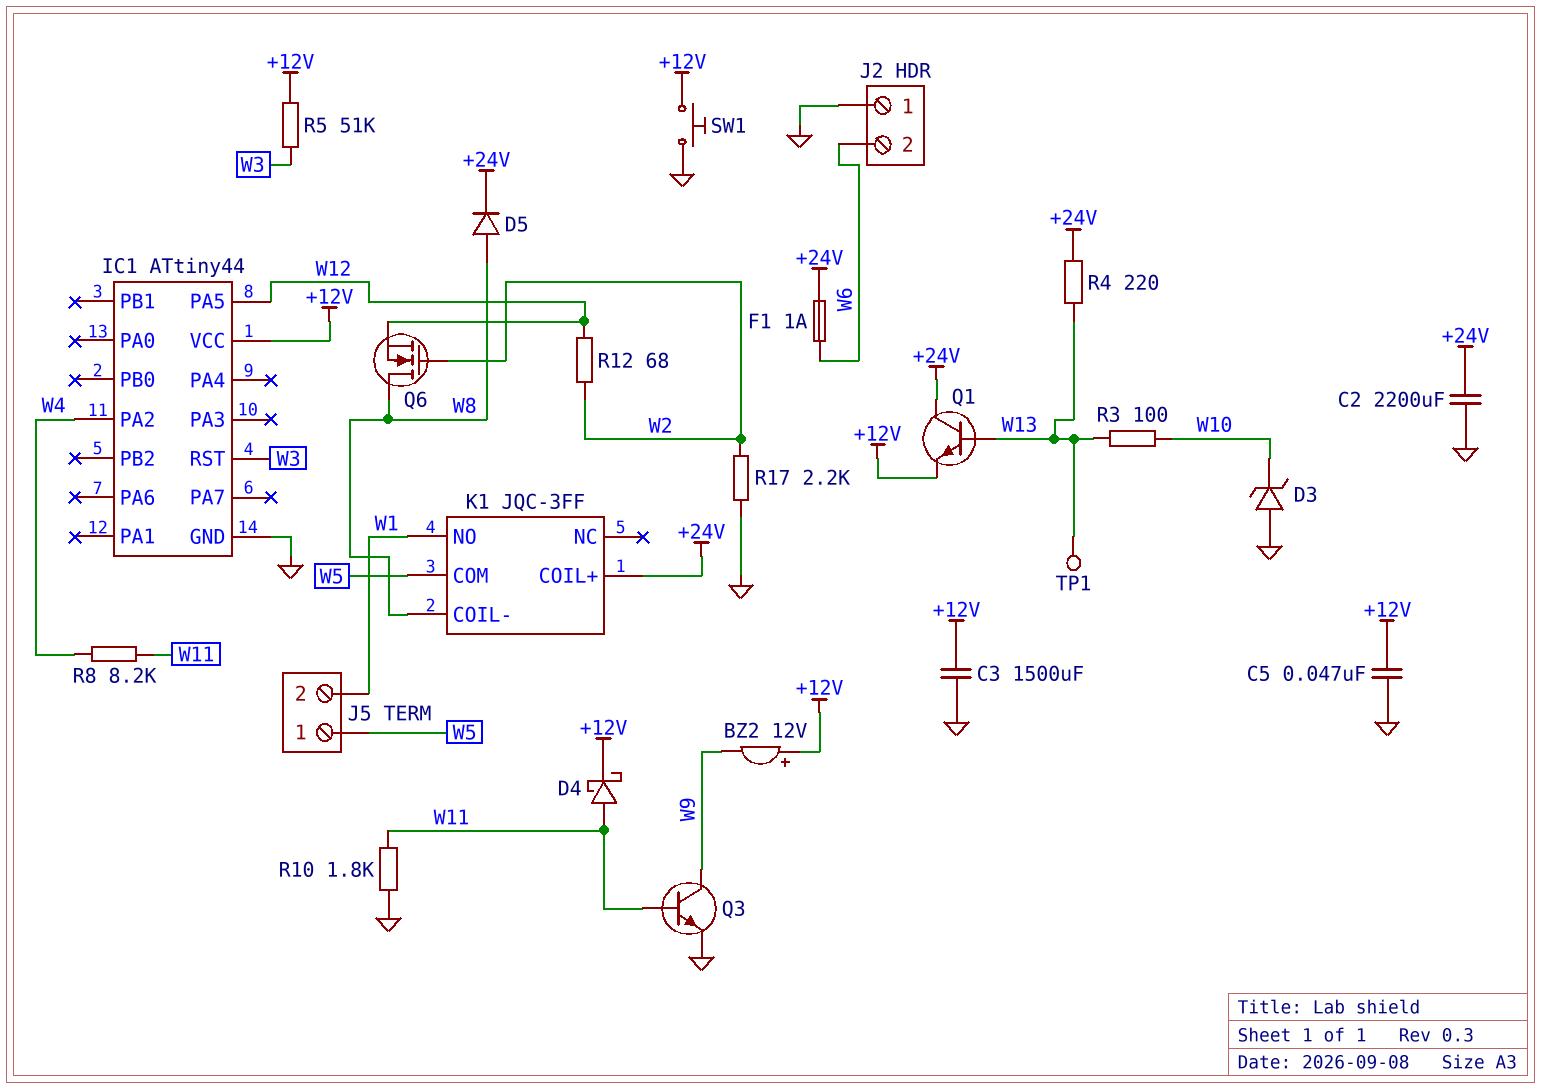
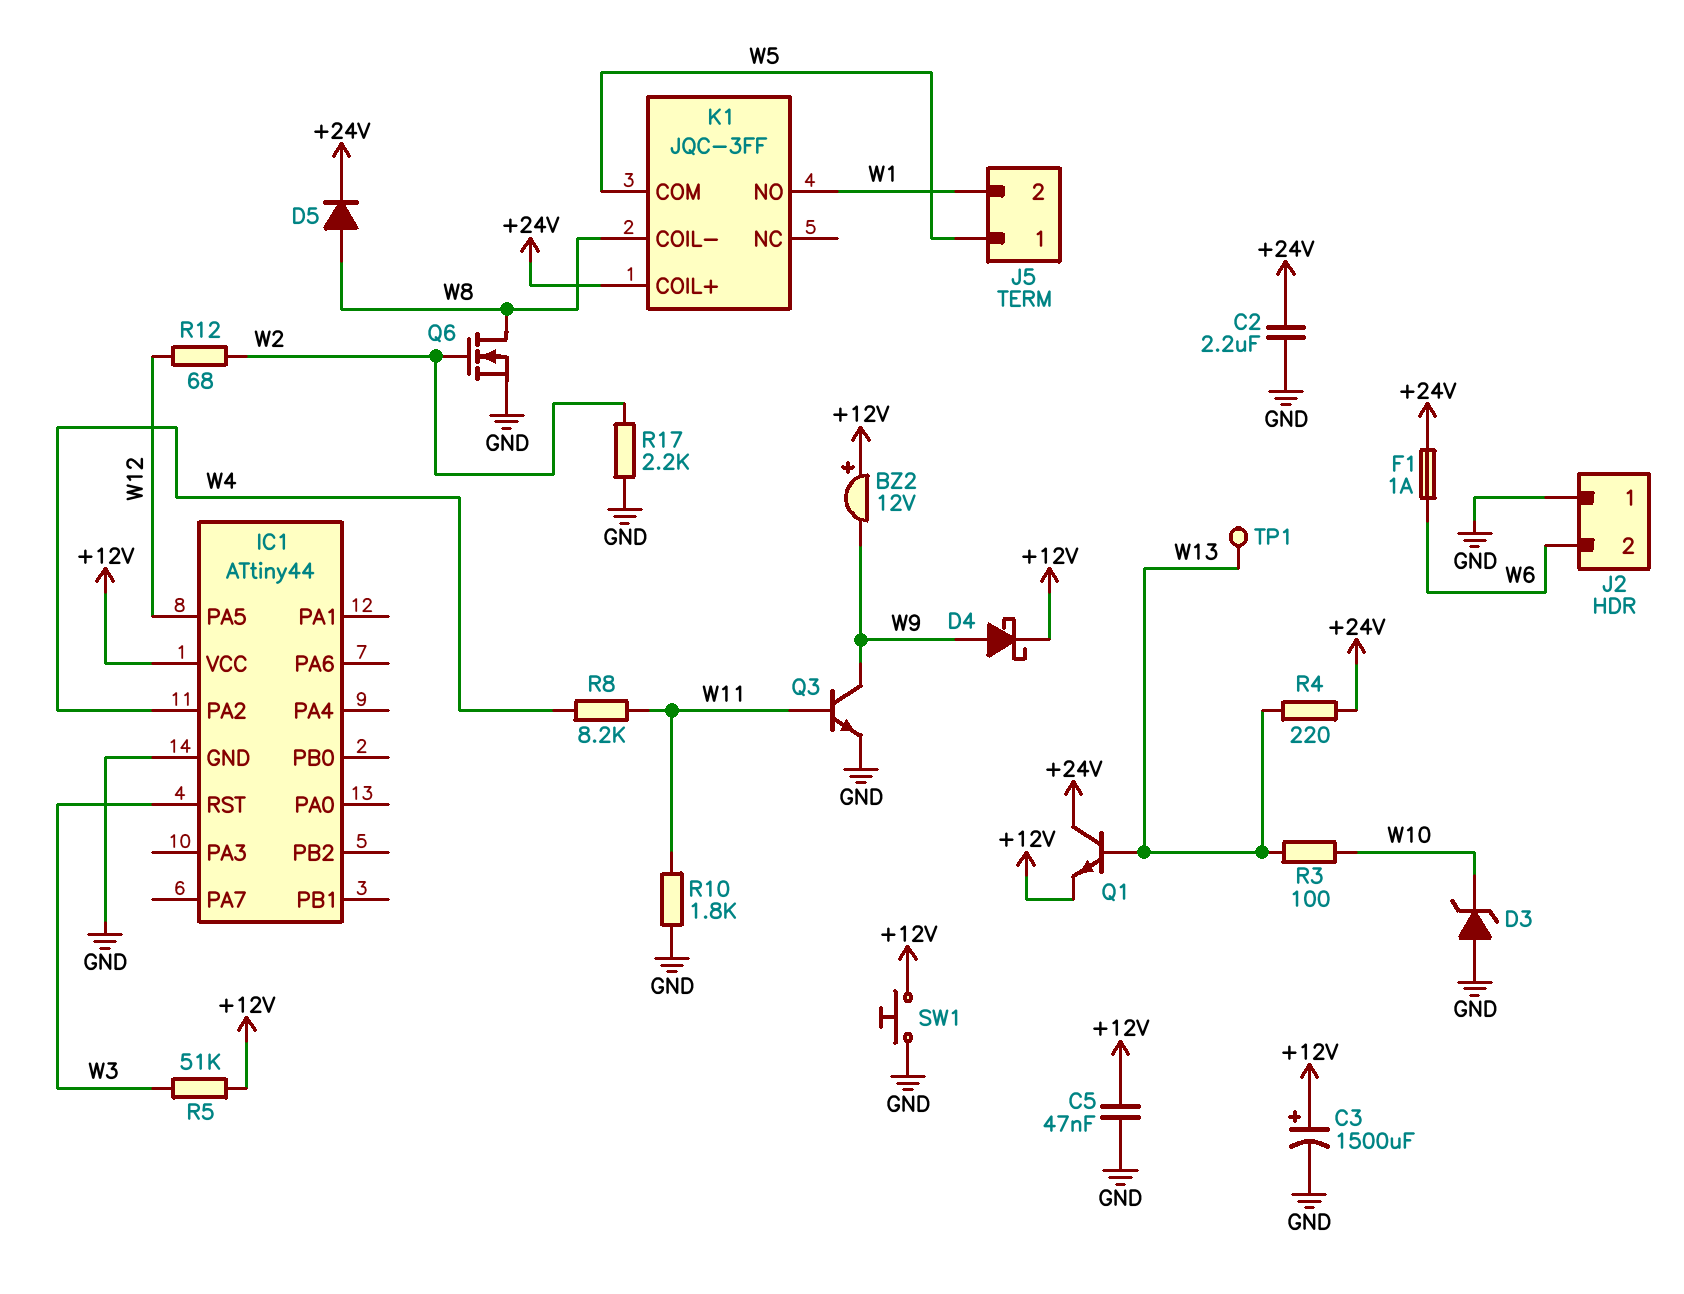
C2: 2200uF (+24V, GND) -> 2.2uF (+24V, GND)
C3: 1500uF (+12V, GND) -> 1500uF (plus +12V, minus GND)
D4: schottky (A W11, K +12V) -> schottky (A W9, K +12V)
Q6: NMOS (G W2, D W8, S W12) -> NMOS (G W2, D W8, S GND)

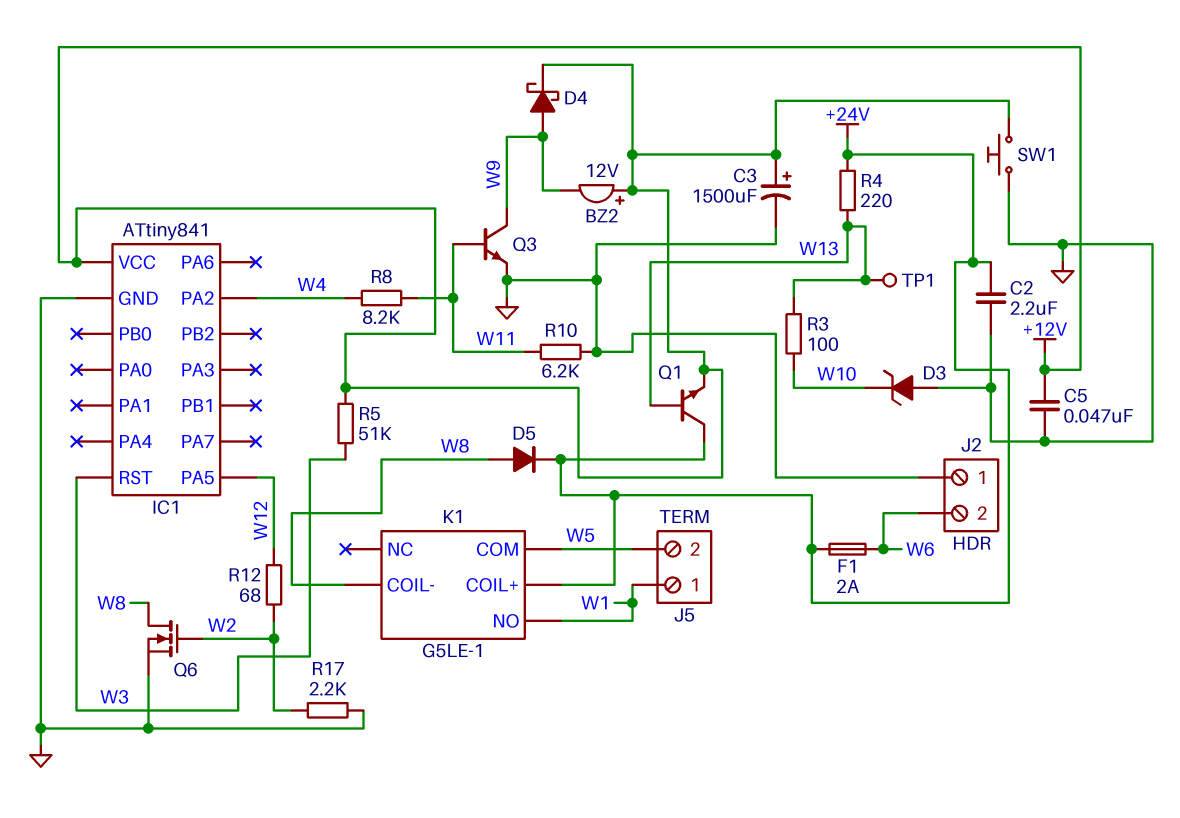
F1: 1A (+24V, W6) -> 2A (+24V, W6)
IC1: ATtiny44 -> ATtiny841
J5 pin 1: W5 -> W1
J5 pin 2: W1 -> W5
K1: JQC-3FF -> G5LE-1
R10: 1.8k (GND, W11) -> 6.2k (GND, W11)

